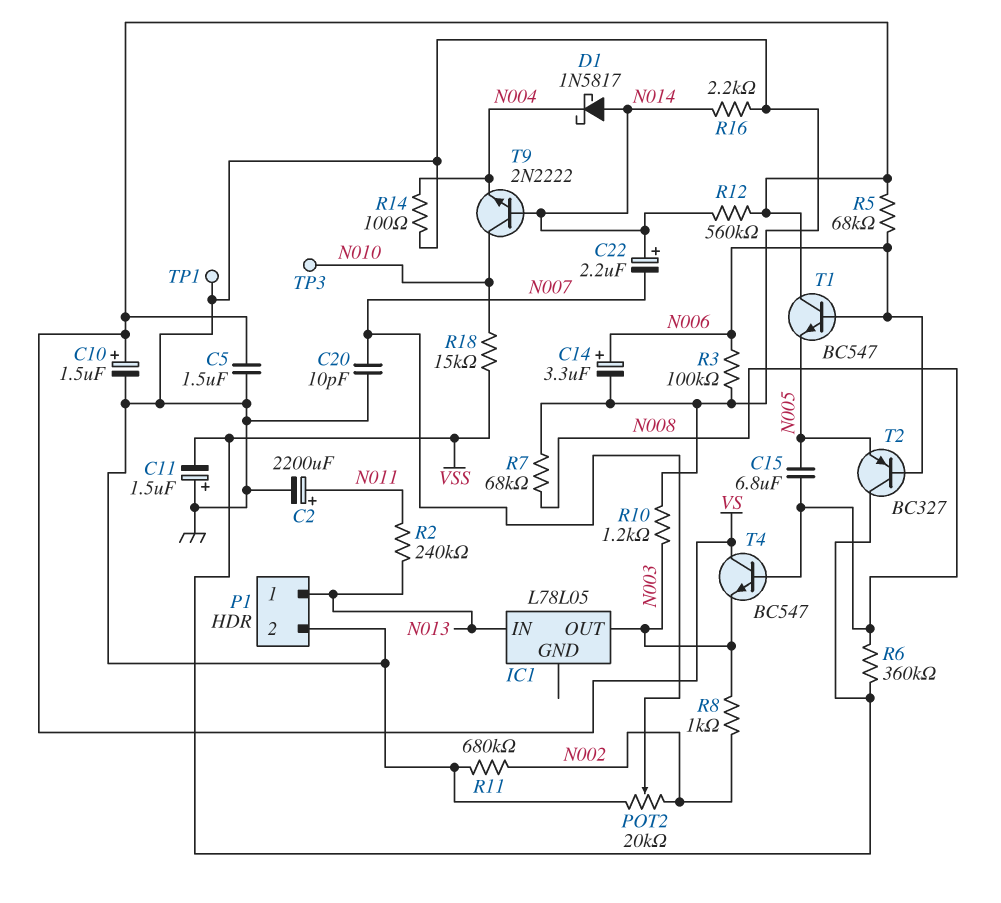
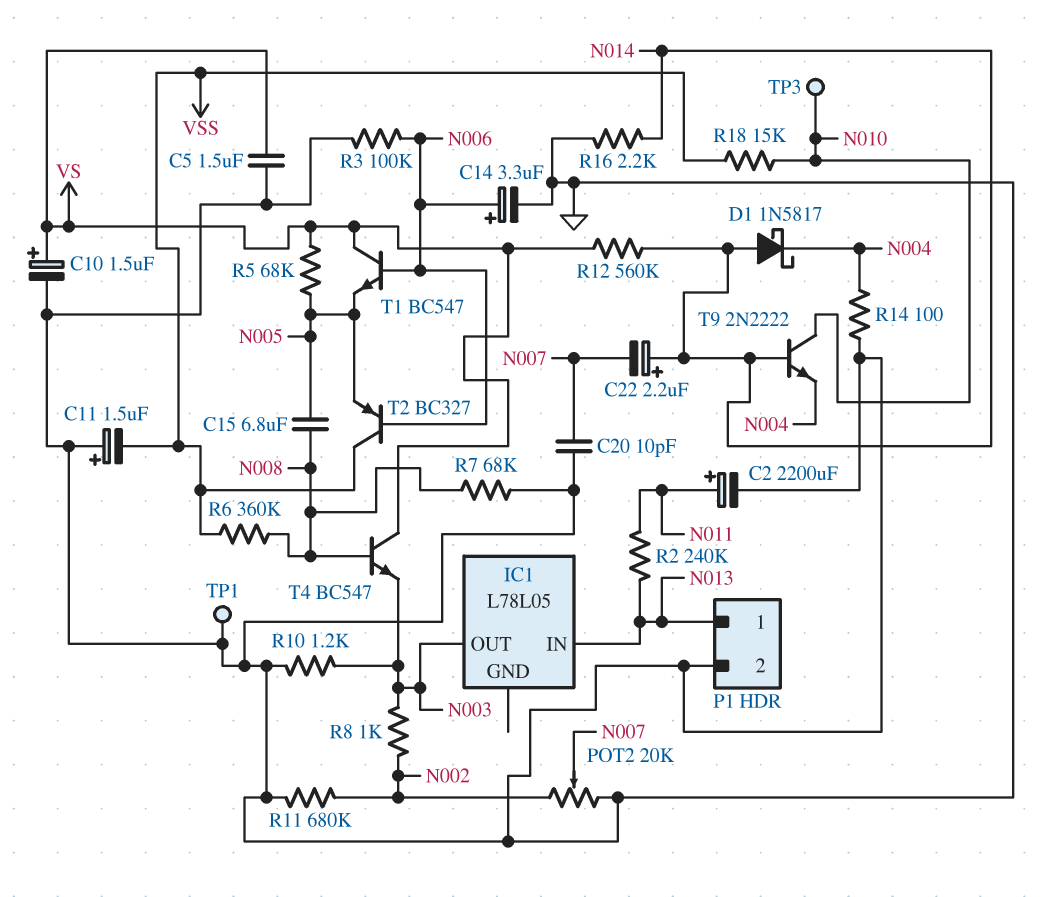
R5: 68k (N006, VS) -> 68k (N005, VS)

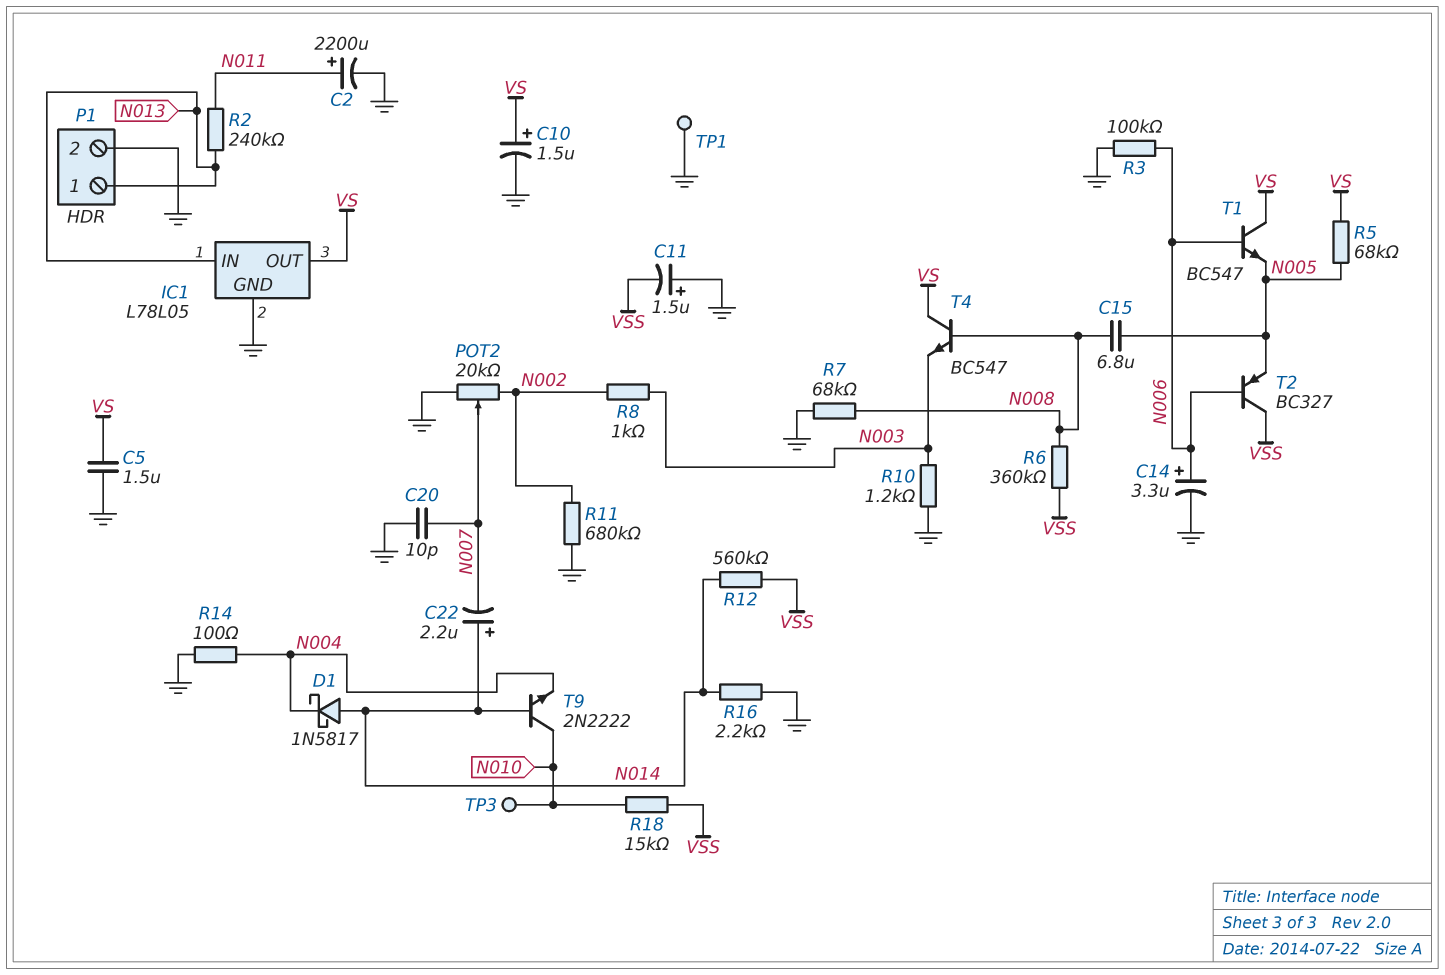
IC1 pin GND: none -> GND
IC1 pin OUT: N003 -> VS
R12: 560k (N014, VS) -> 560k (N014, VSS)

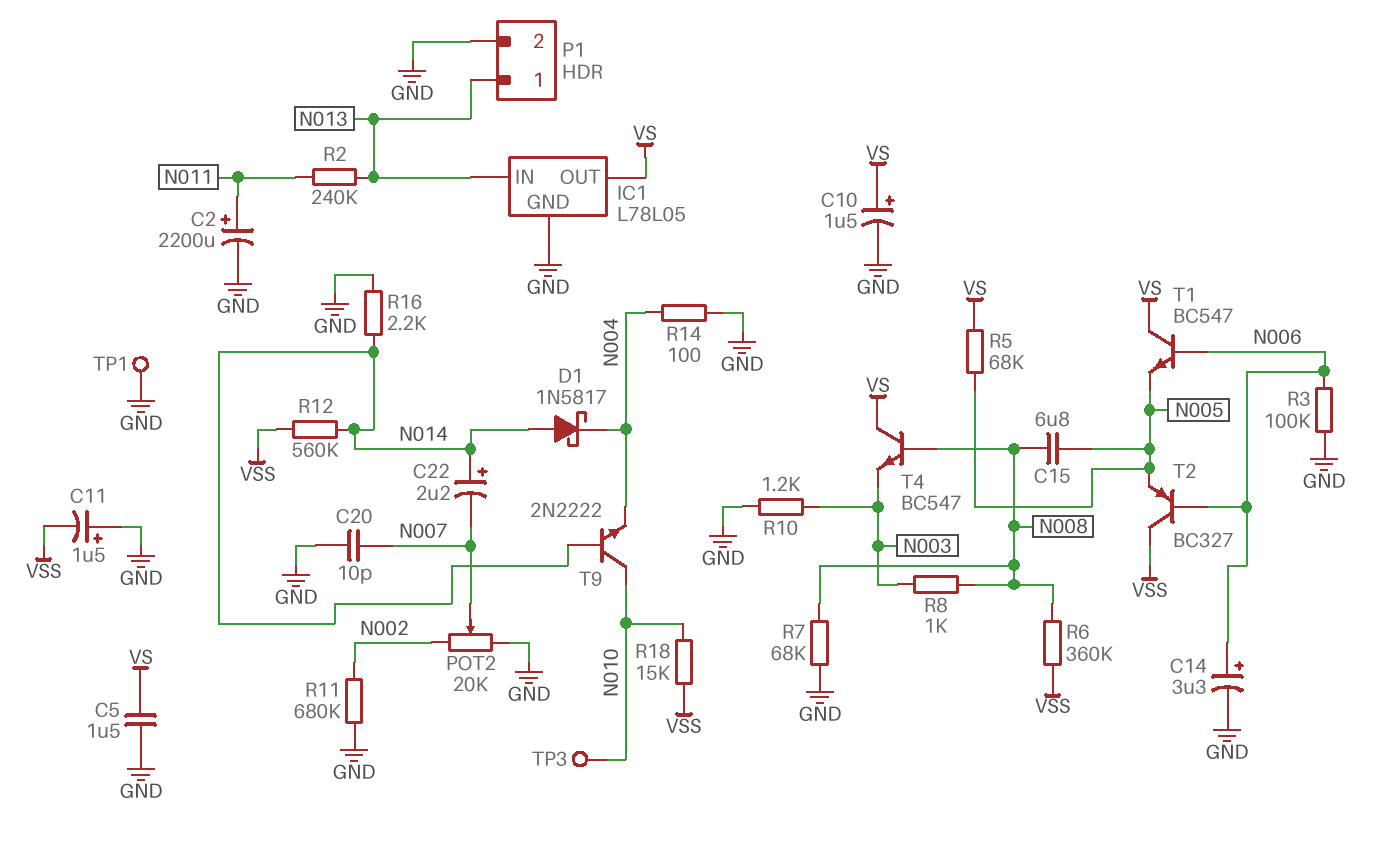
R8: 1k (N002, N003) -> 1k (N003, N008)

